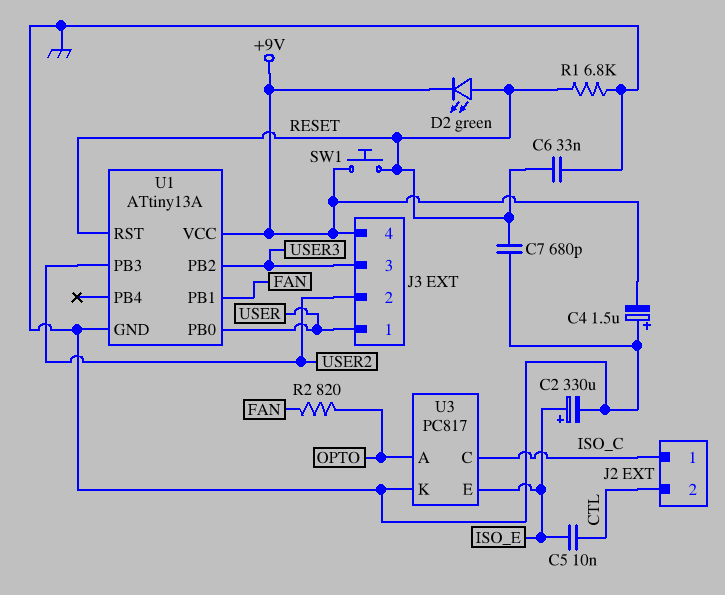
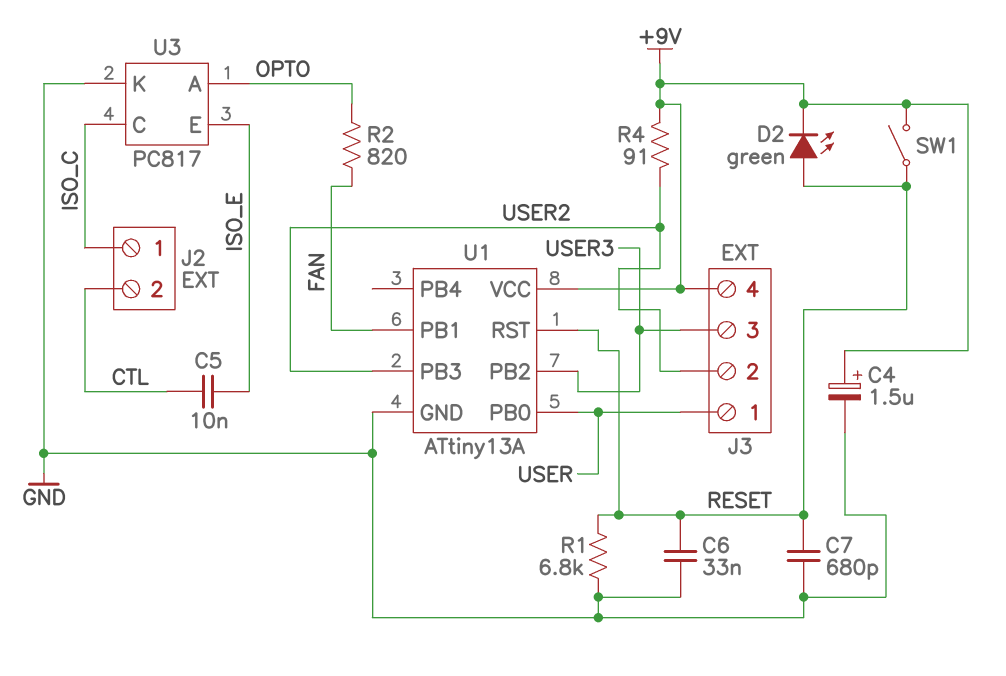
C2: 330uF (plus ISO_E, minus GND) -> none
C4: 1.5uF (plus GND, minus +9V) -> 1.5uF (plus +9V, minus GND)
R4: none -> 91 (+9V, USER2)
SW1: button (+9V, RESET) -> switch (+9V, RESET)

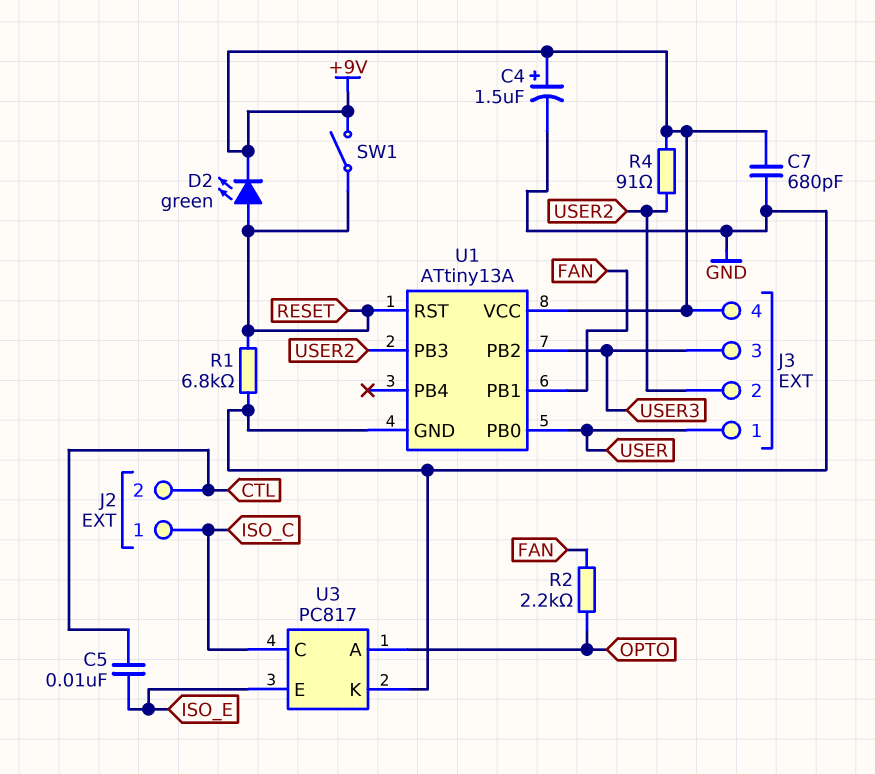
C6: 33nF (GND, RESET) -> none
C7: 680pF (GND, RESET) -> 680pF (+9V, GND)
R2: 820 (FAN, OPTO) -> 2.2k (FAN, OPTO)

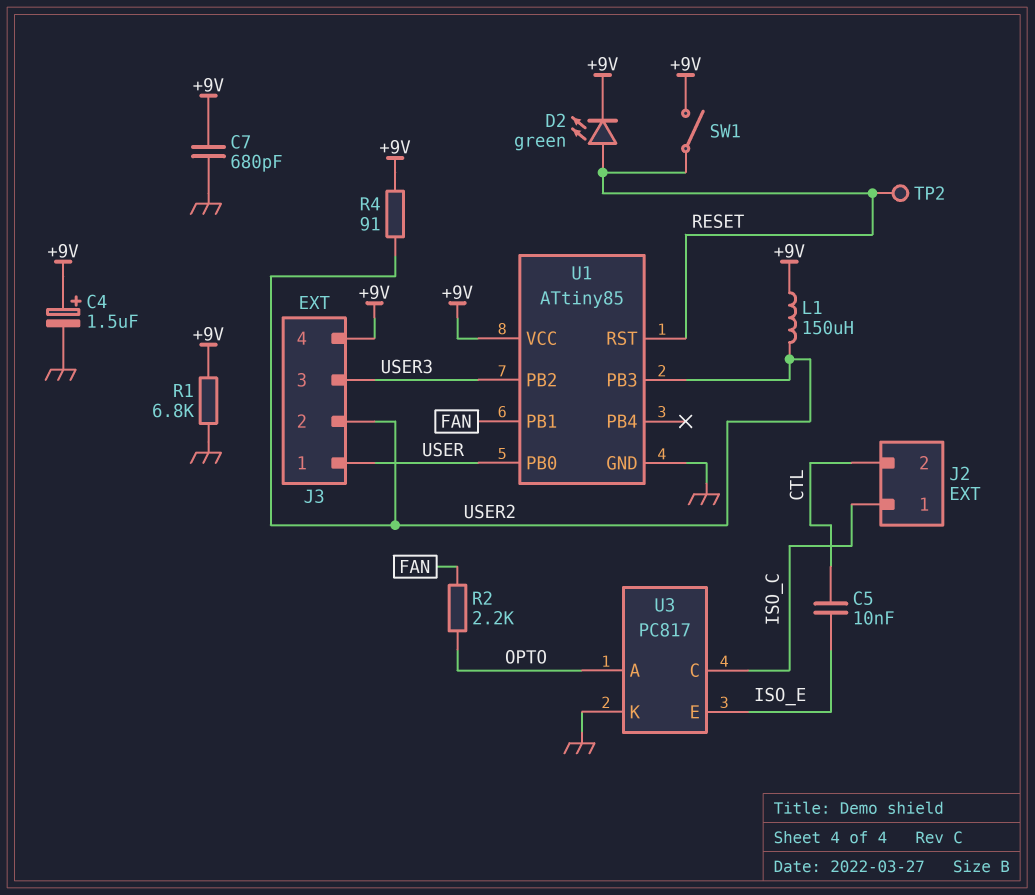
L1: none -> 150uH (+9V, USER2)
R1: 6.8k (GND, RESET) -> 6.8k (+9V, GND)
TP2: none -> test point (RESET)
U1: ATtiny13A -> ATtiny85

